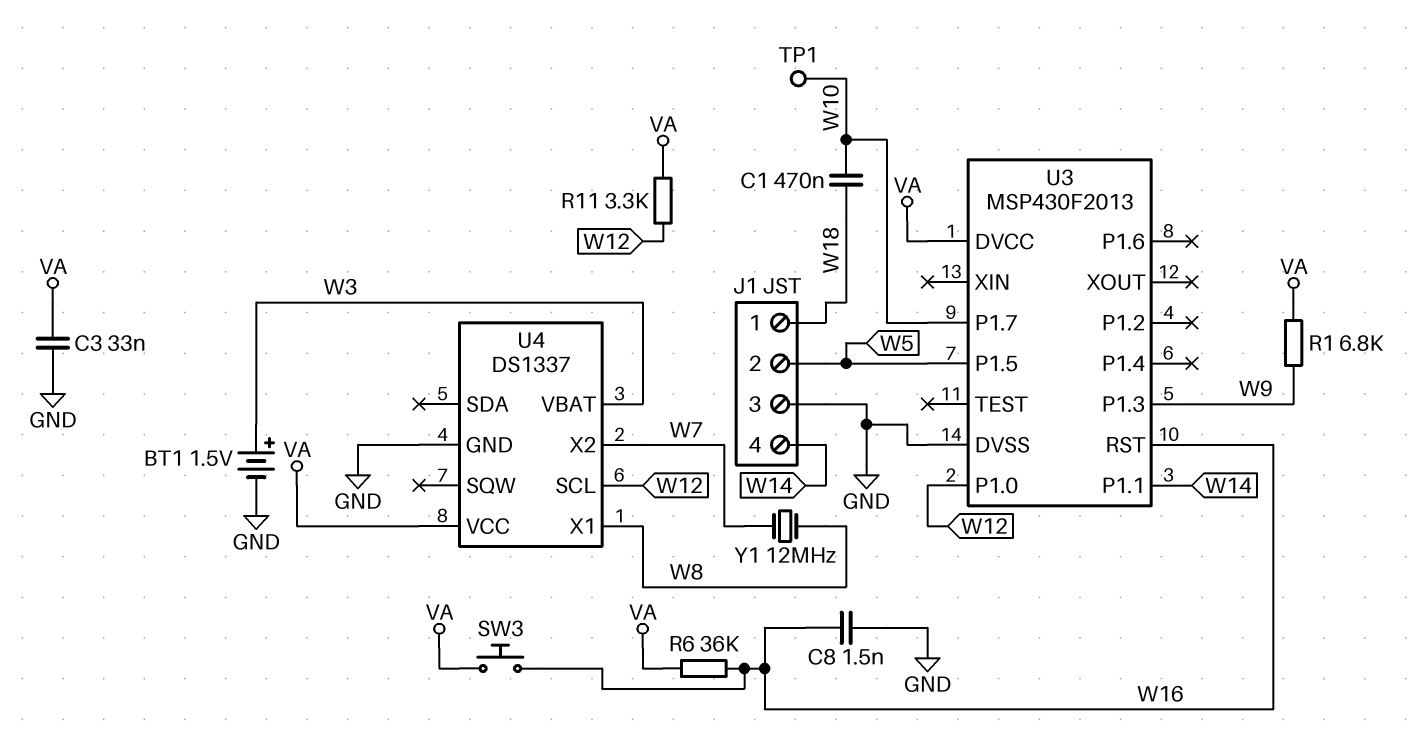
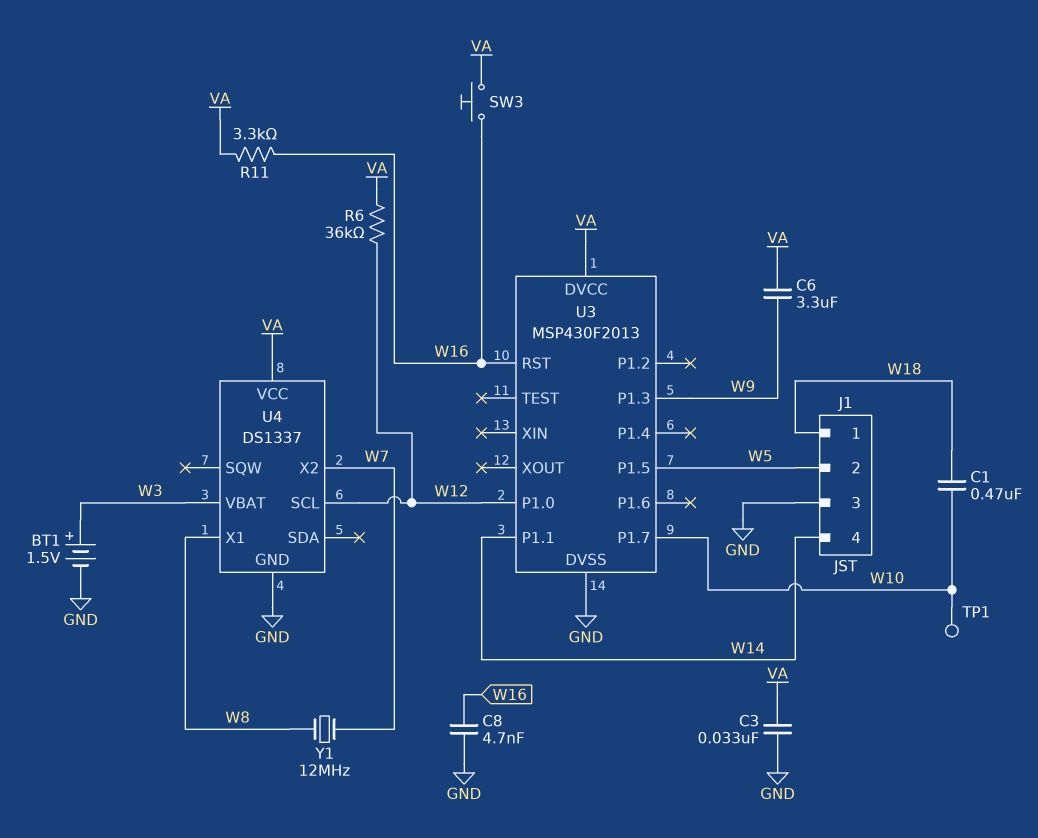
C6: none -> 3.3uF (VA, W9)
C8: 1.5nF (GND, W16) -> 4.7nF (GND, W16)
R1: 6.8k (VA, W9) -> none
R6: 36k (VA, W16) -> 36k (VA, W12)
R11: 3.3k (VA, W12) -> 3.3k (VA, W16)

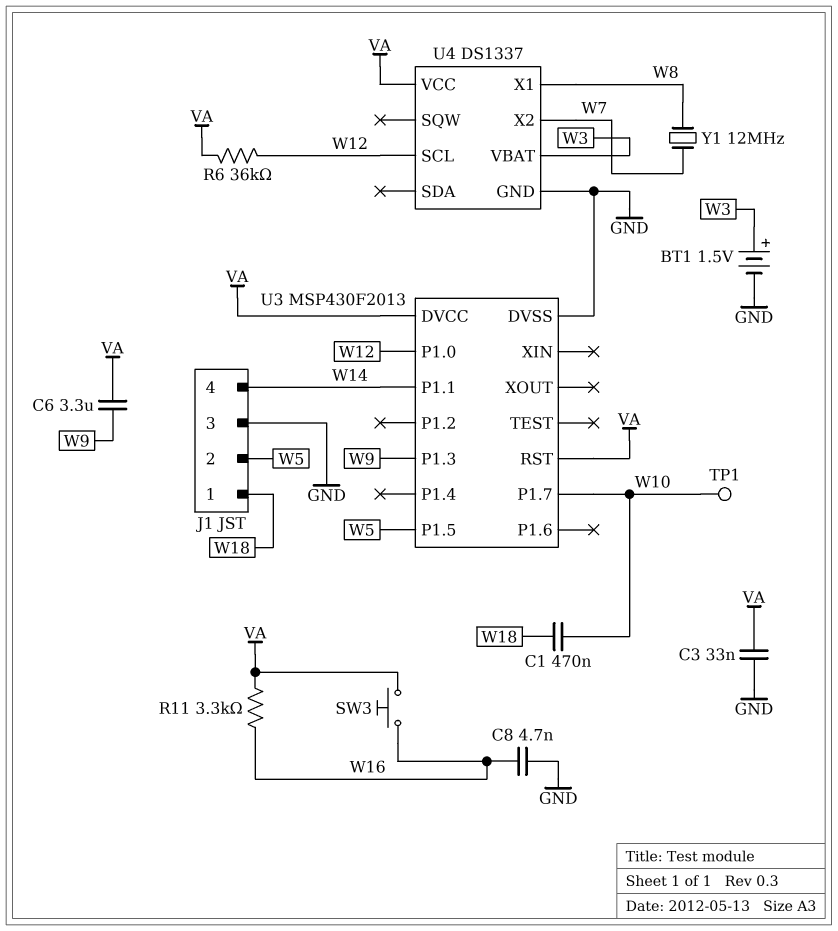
U3 pin RST: W16 -> VA

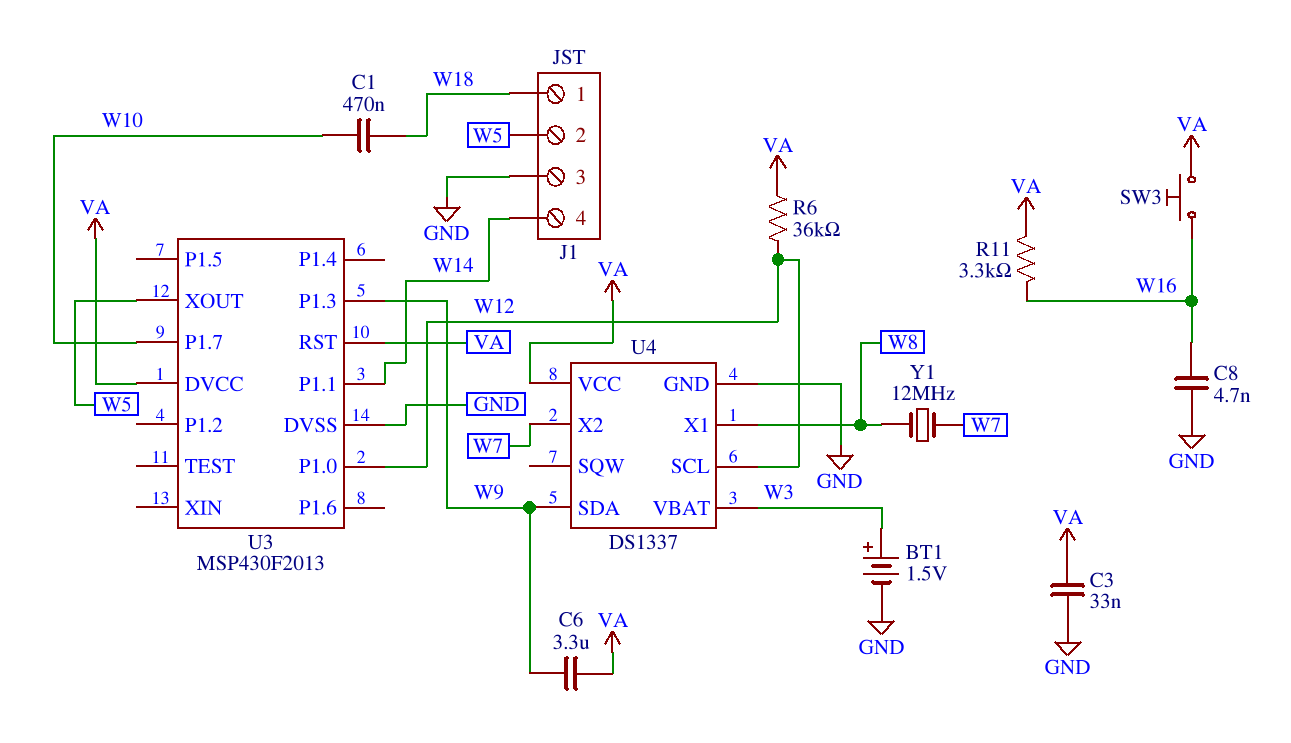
TP1: test point (W10) -> none
U3 pin P1.5: W5 -> none
U3 pin XOUT: none -> W5
U4 pin SDA: none -> W9

